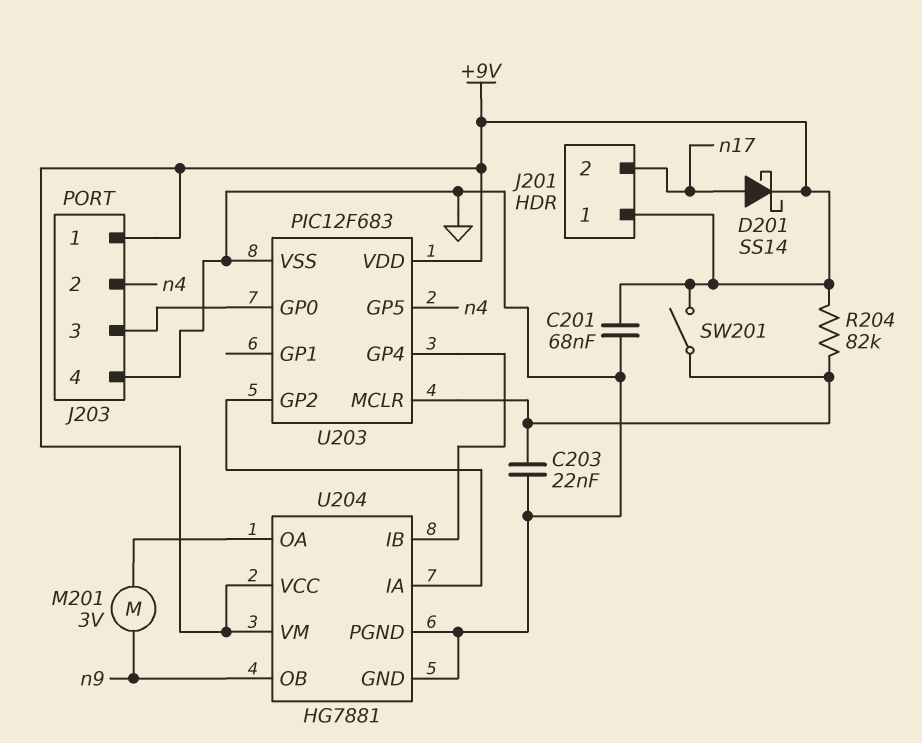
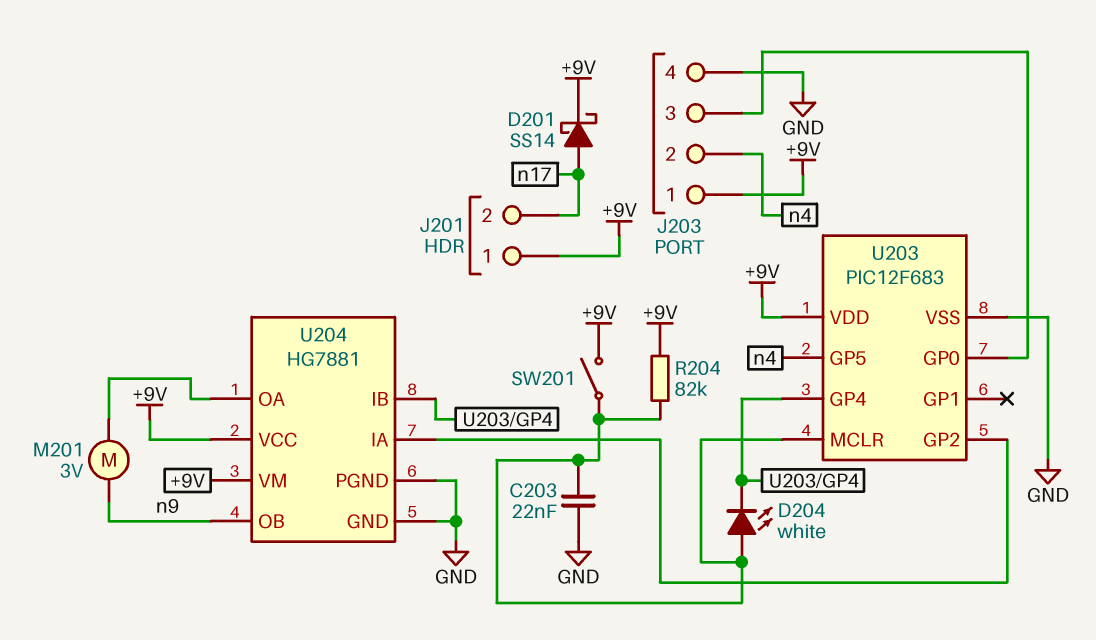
C201: 68nF (+9V, GND) -> none
D204: none -> LED white (A U203/MCLR, K U203/GP4)

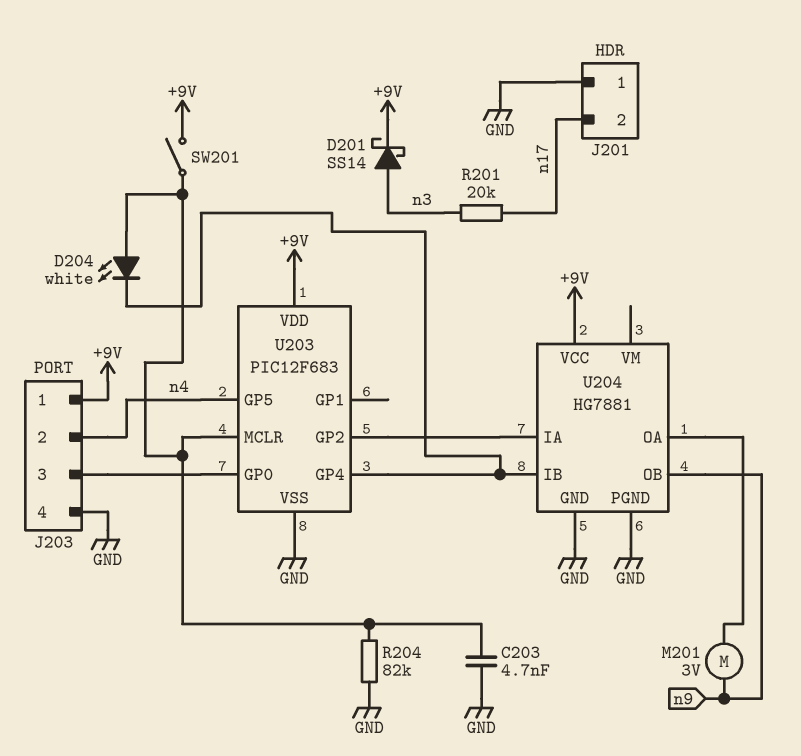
C203: 22nF (GND, U203/MCLR) -> 4.7nF (GND, U203/MCLR)
D201: schottky SS14 (A n17, K +9V) -> schottky SS14 (A n3, K +9V)
J201 pin 1: +9V -> GND
R201: none -> 20k (n3, n17)
R204: 82k (+9V, U203/MCLR) -> 82k (GND, U203/MCLR)
U204 pin VM: +9V -> none

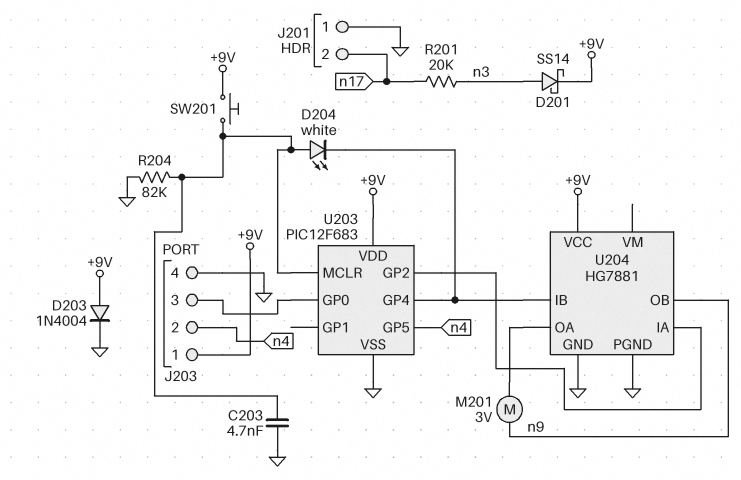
D203: none -> diode 1N4004 (A +9V, K GND)
SW201: switch (+9V, U203/MCLR) -> button (+9V, U203/MCLR)

